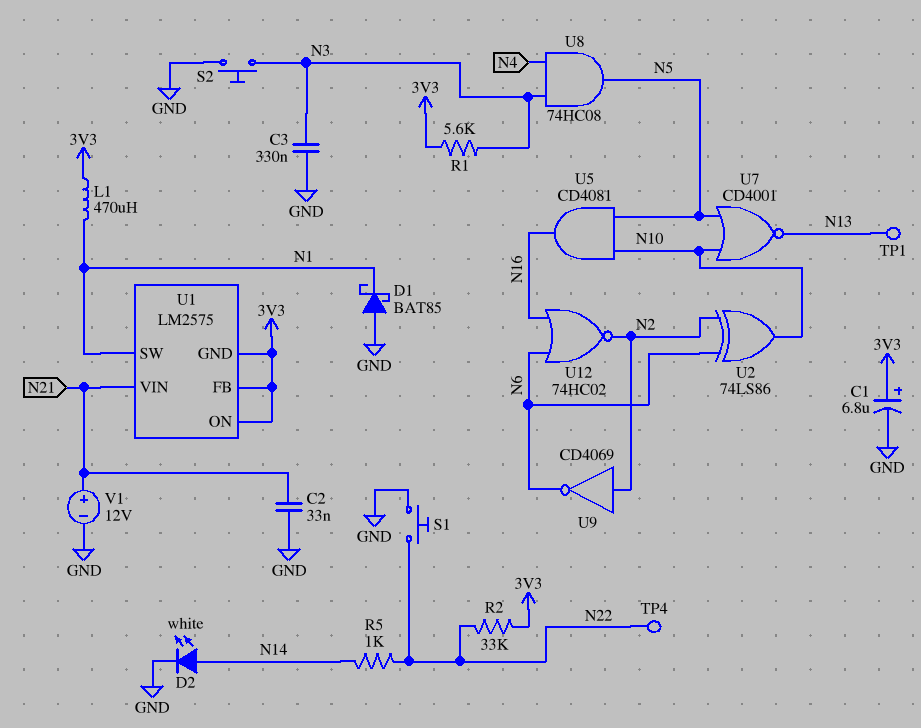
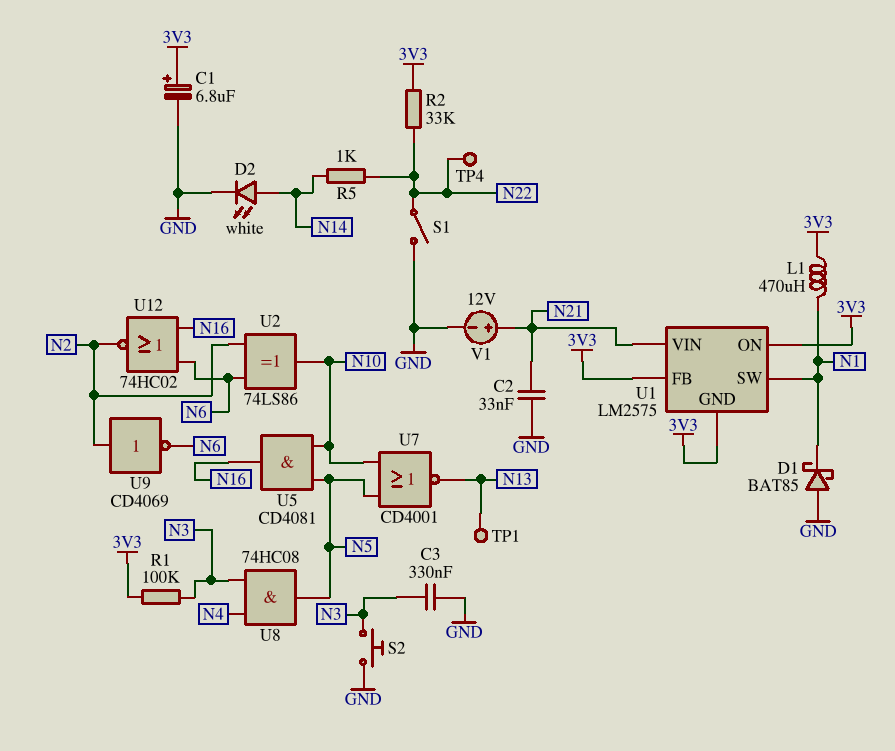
R1: 5.6k (3V3, N3) -> 100k (3V3, N3)
S1: button (GND, N22) -> switch (GND, N22)

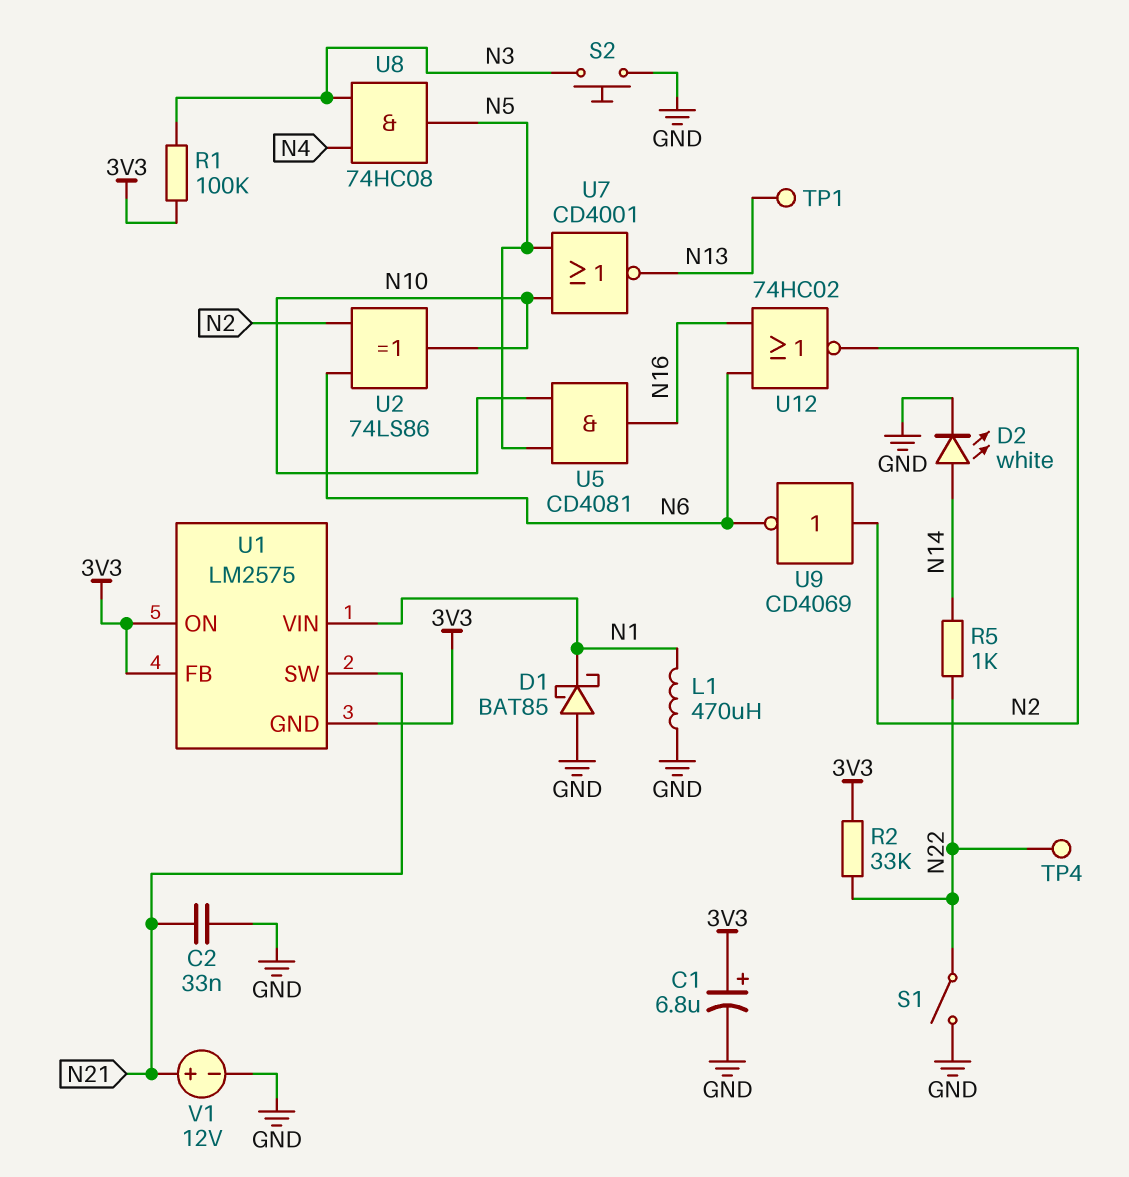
C3: 330nF (GND, N3) -> none
L1: 470uH (3V3, N1) -> 470uH (GND, N1)
U1 pin SW: N1 -> N21
U1 pin VIN: N21 -> N1

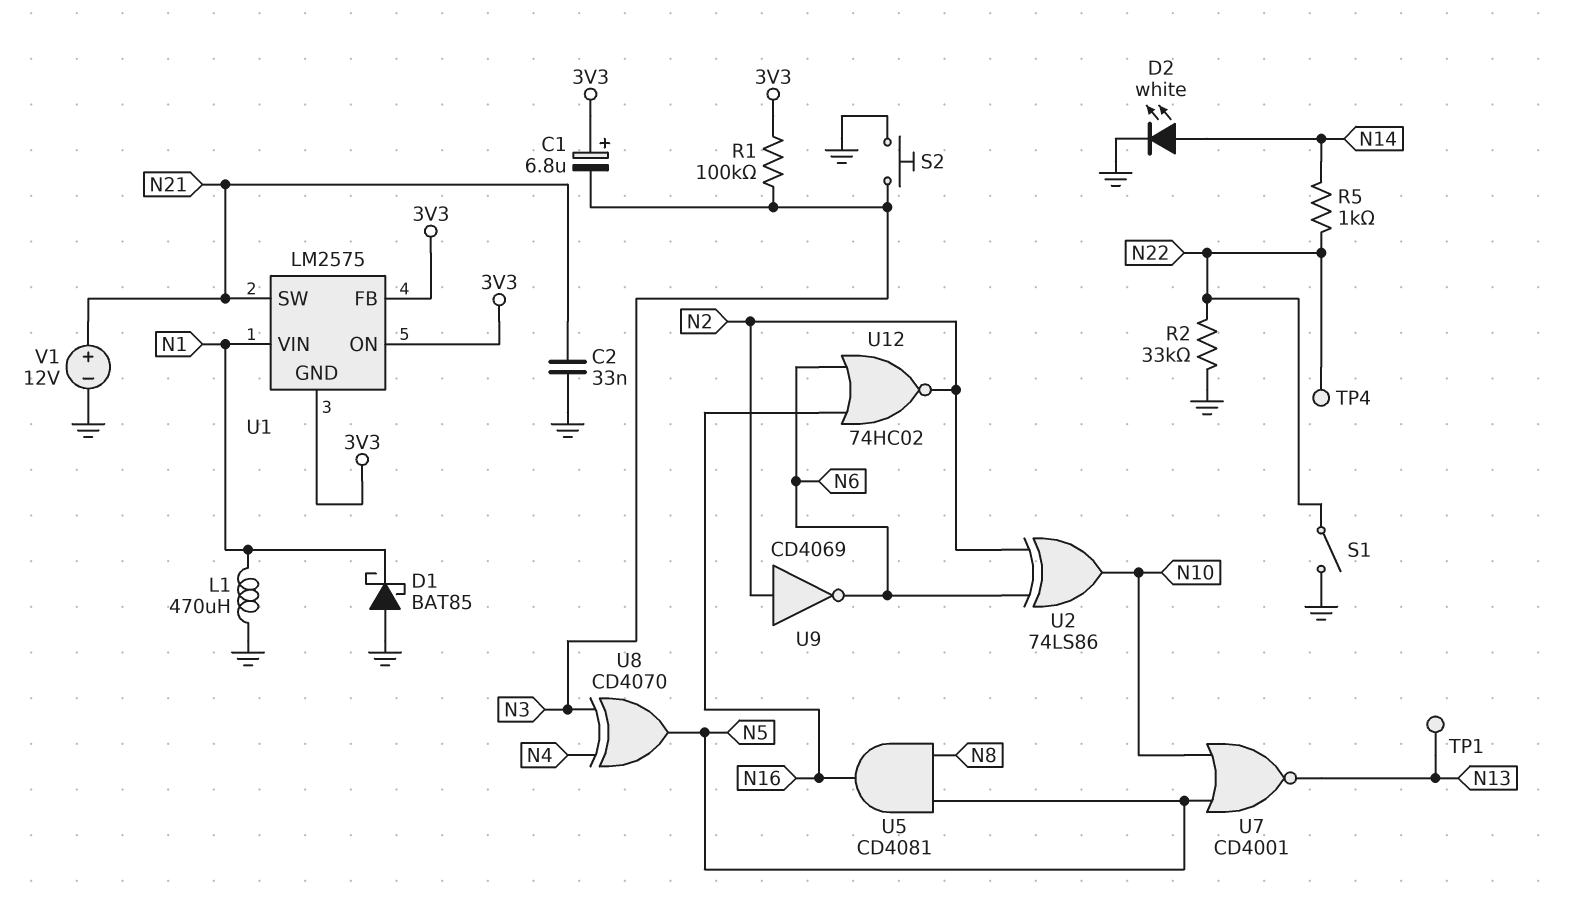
C1: 6.8uF (plus 3V3, minus GND) -> 6.8uF (plus 3V3, minus N3)
R2: 33k (3V3, N22) -> 33k (GND, N22)
U5: AND CD4081 (in N5, in N10, out N16) -> AND CD4081 (in N5, in N8, out N16)
U8: AND 74HC08 (in N3, in N4, out N5) -> XOR CD4070 (in N3, in N4, out N5)

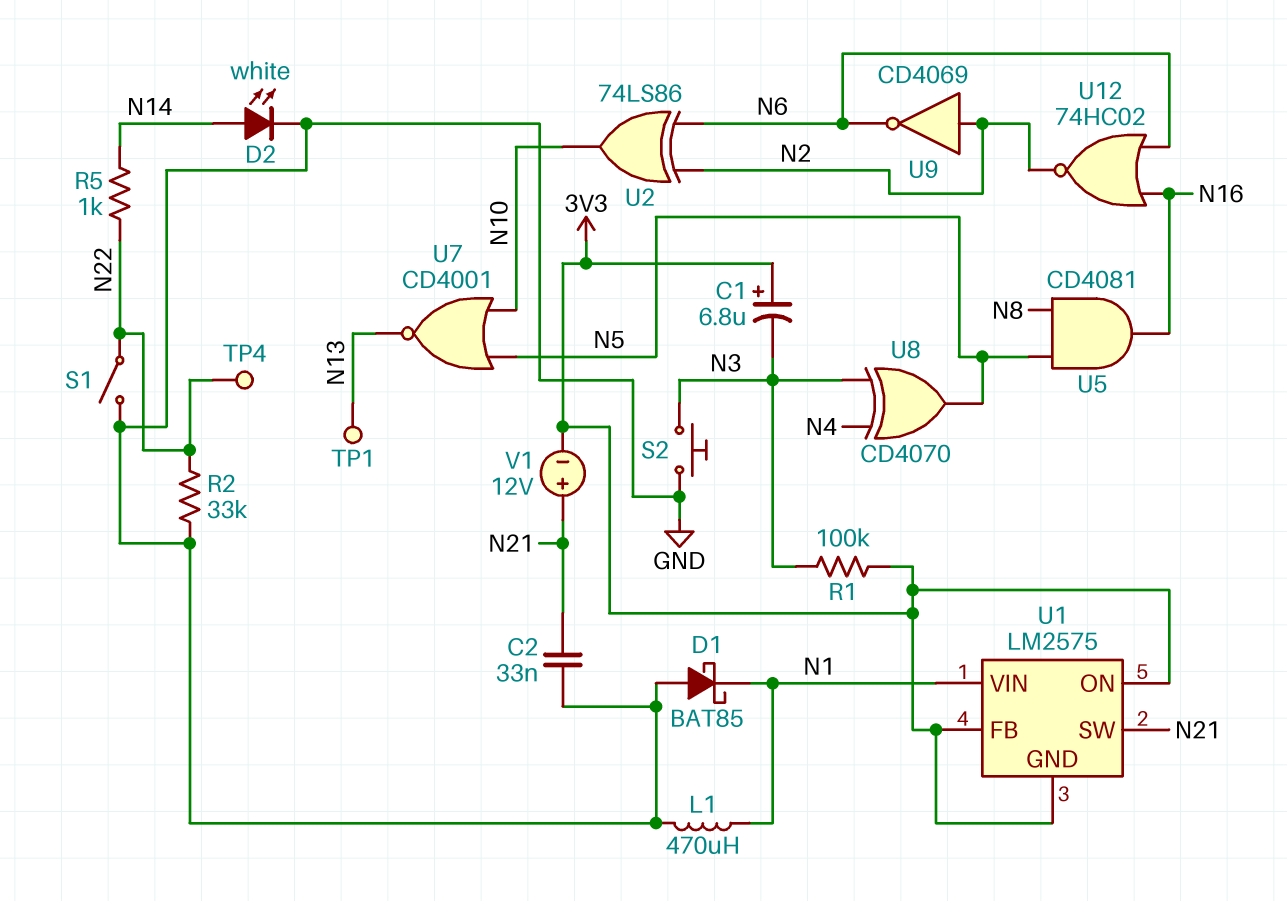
V1: 12V (plus N21, minus GND) -> 12V (plus N21, minus 3V3)

